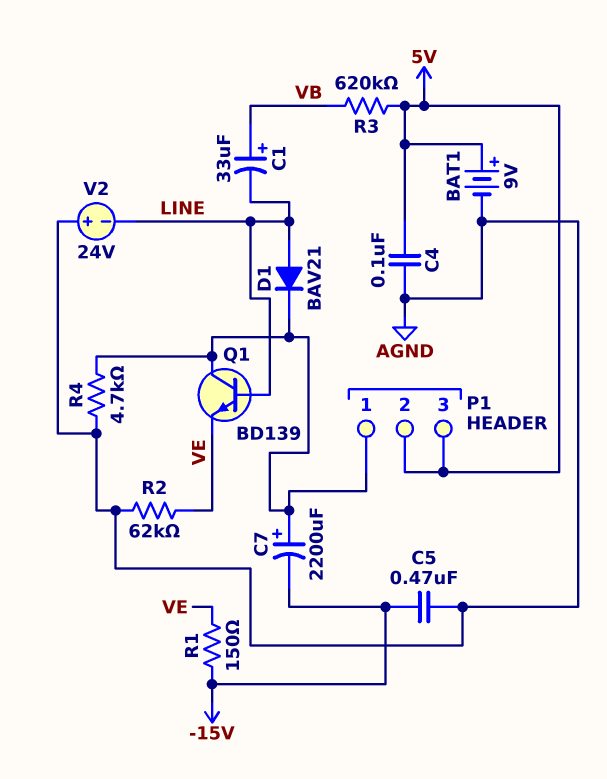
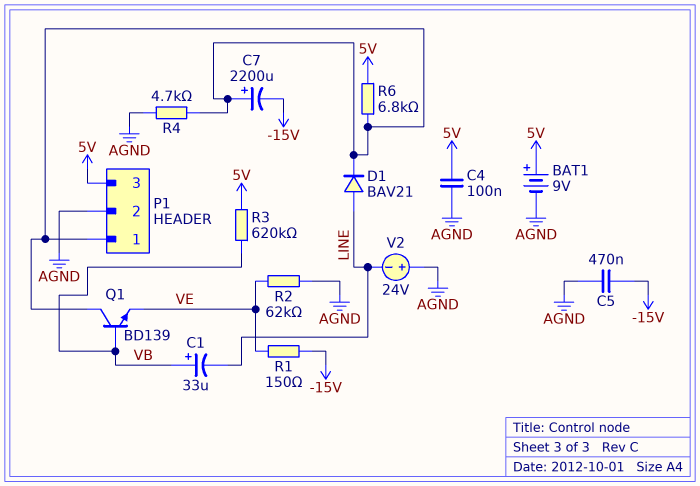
P1 pin 2: 5V -> AGND
Q1: NPN BD139 (B LINE, C P1/1, E VE) -> NPN BD139 (B VB, C P1/1, E VE)
R6: none -> 6.8k (5V, P1/1)

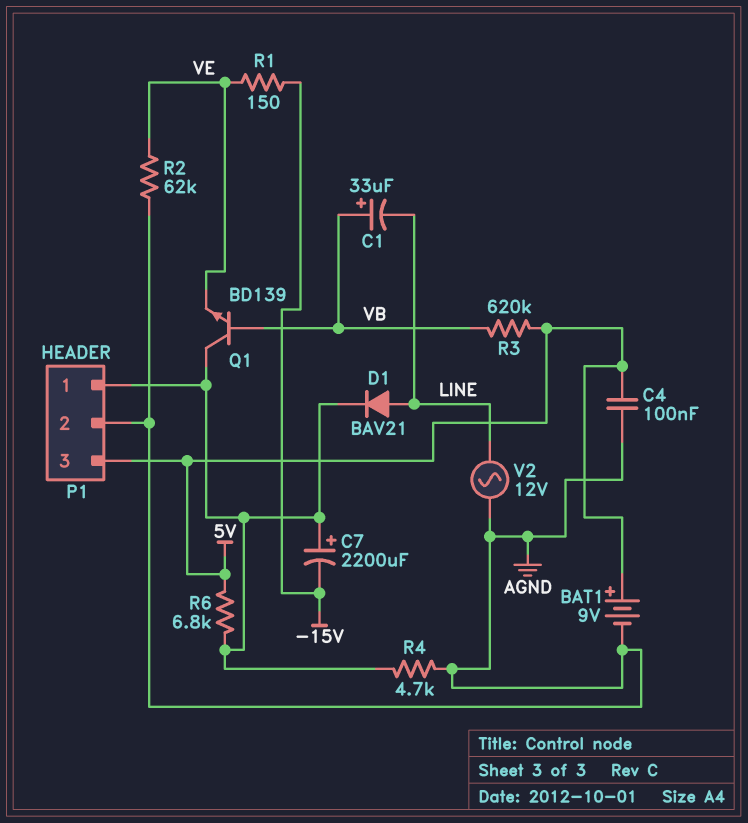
C5: 470nF (-15V, AGND) -> none
V2: 24V (plus AGND, minus LINE) -> AC 12V (AGND, LINE)

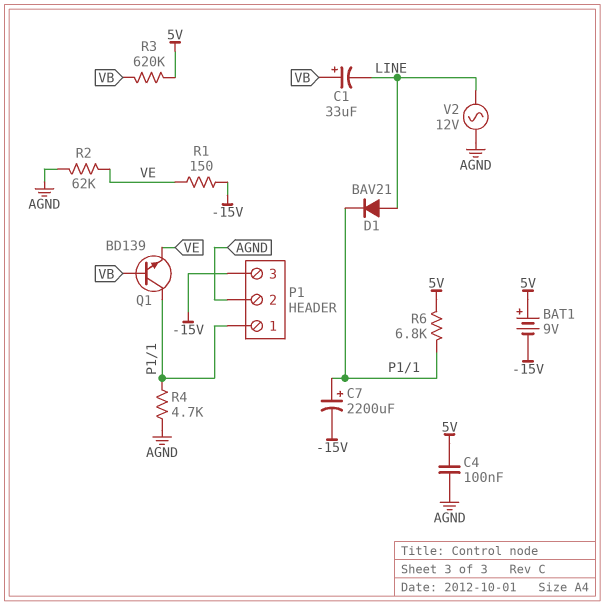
BAT1: 9V (plus 5V, minus AGND) -> 9V (plus 5V, minus -15V)
P1 pin 3: 5V -> -15V

